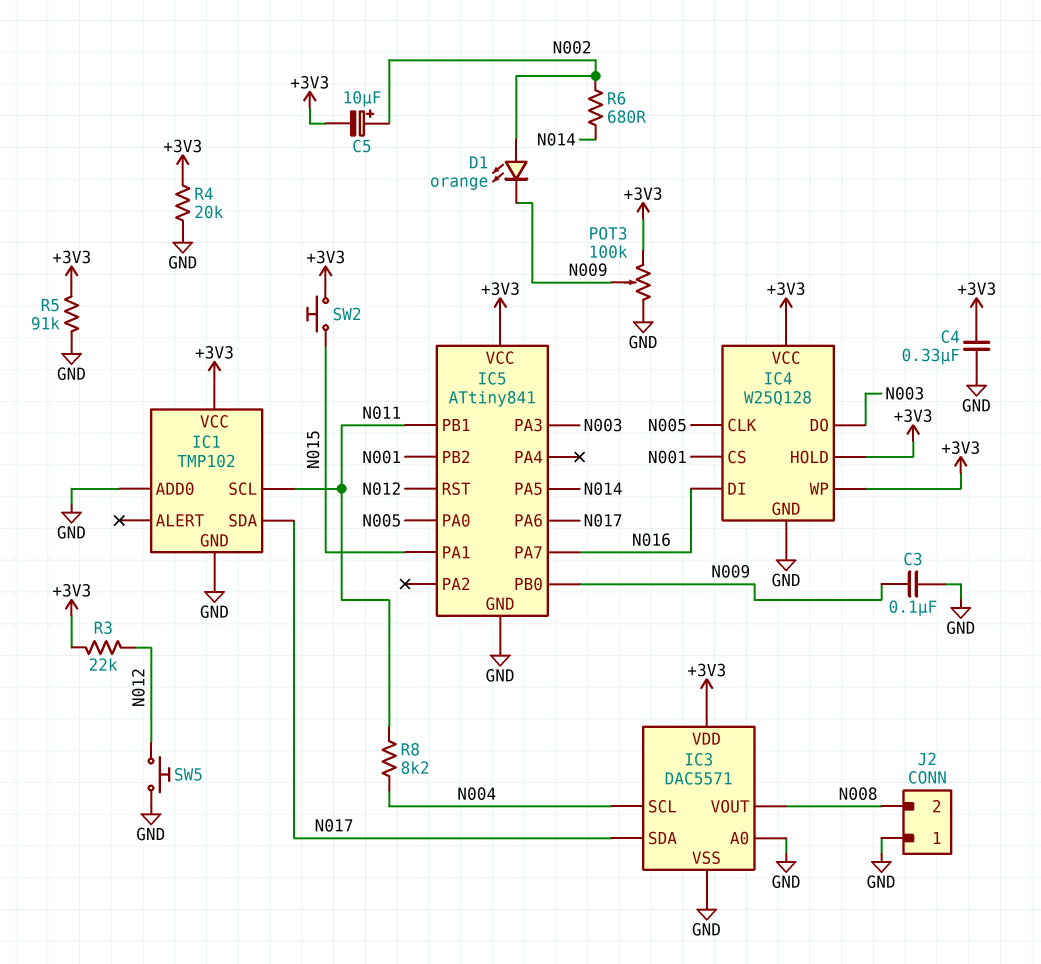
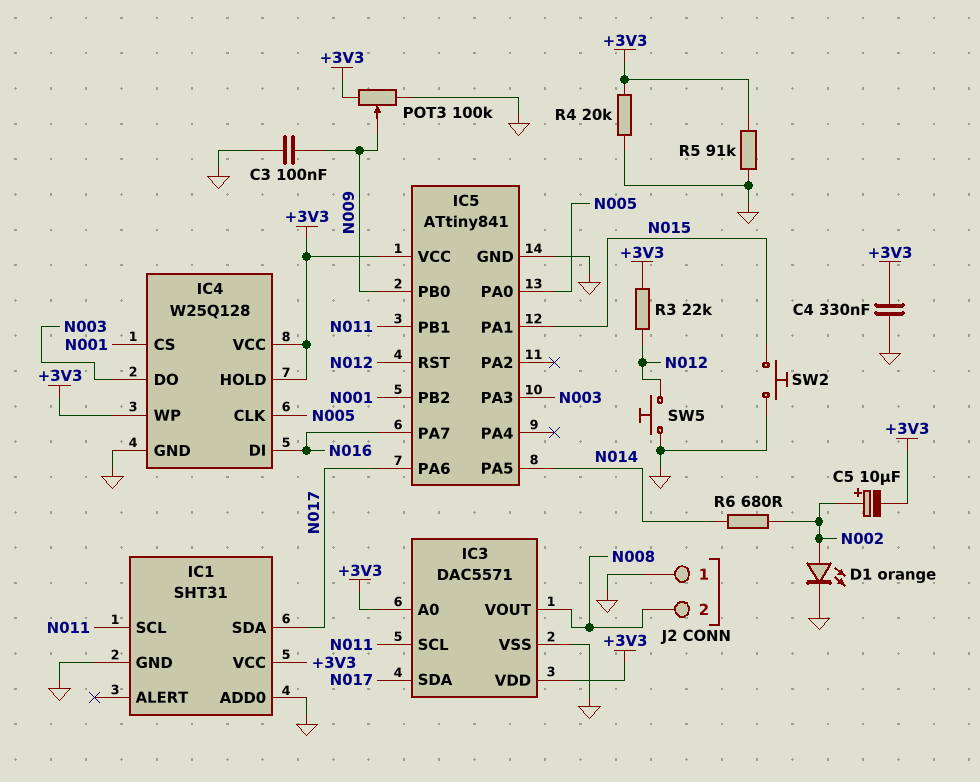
D1: LED orange (A N002, K N009) -> LED orange (A N002, K GND)
IC1: TMP102 -> SHT31
IC3 pin A0: GND -> +3V3
IC3 pin SCL: N004 -> N011
R8: 8.2k (N004, N011) -> none
SW2: button (+3V3, N015) -> button (GND, N015)

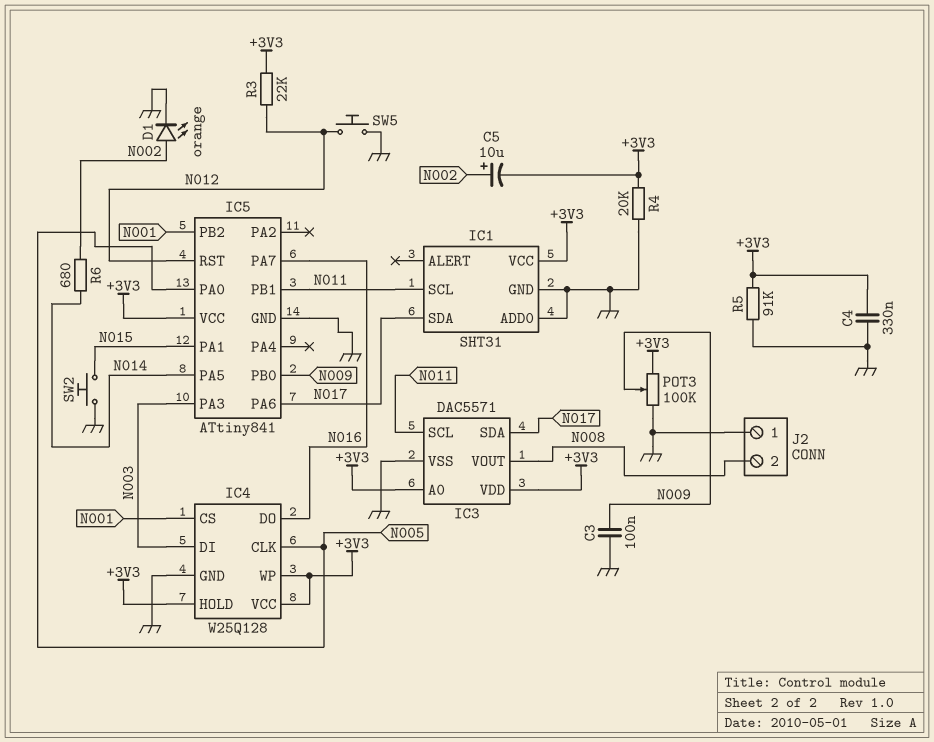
IC4 pin DI: N016 -> N003
IC4 pin DO: N003 -> N016

